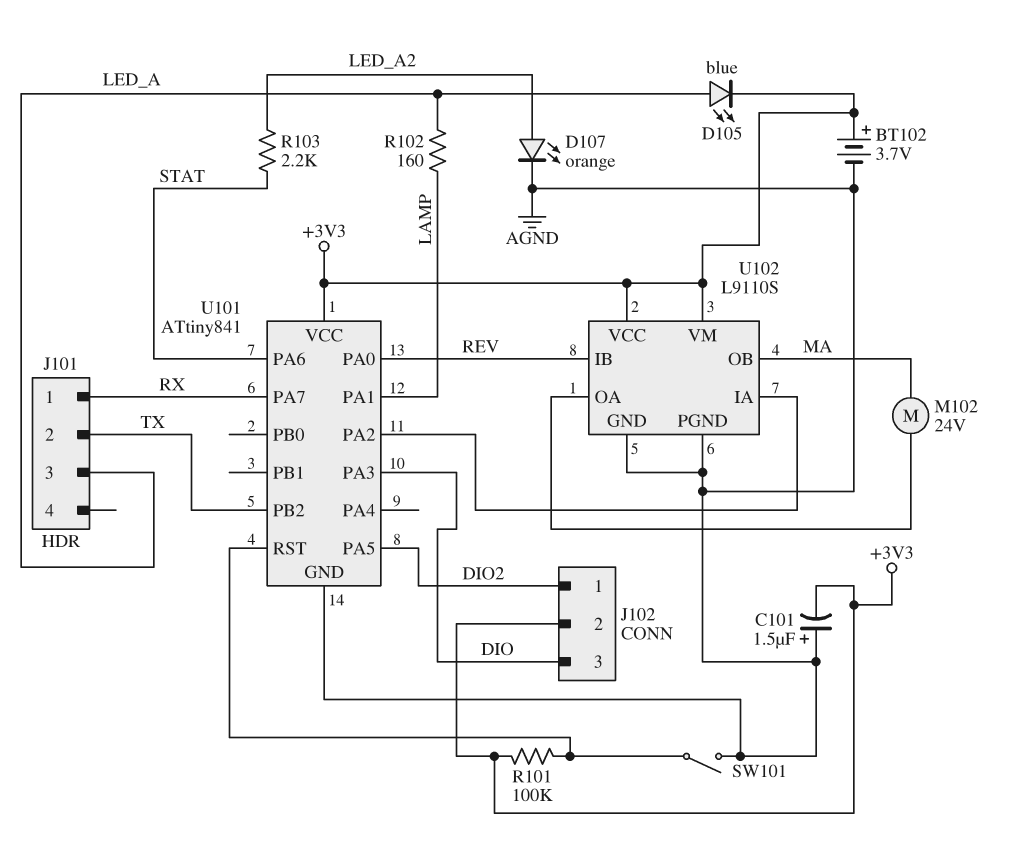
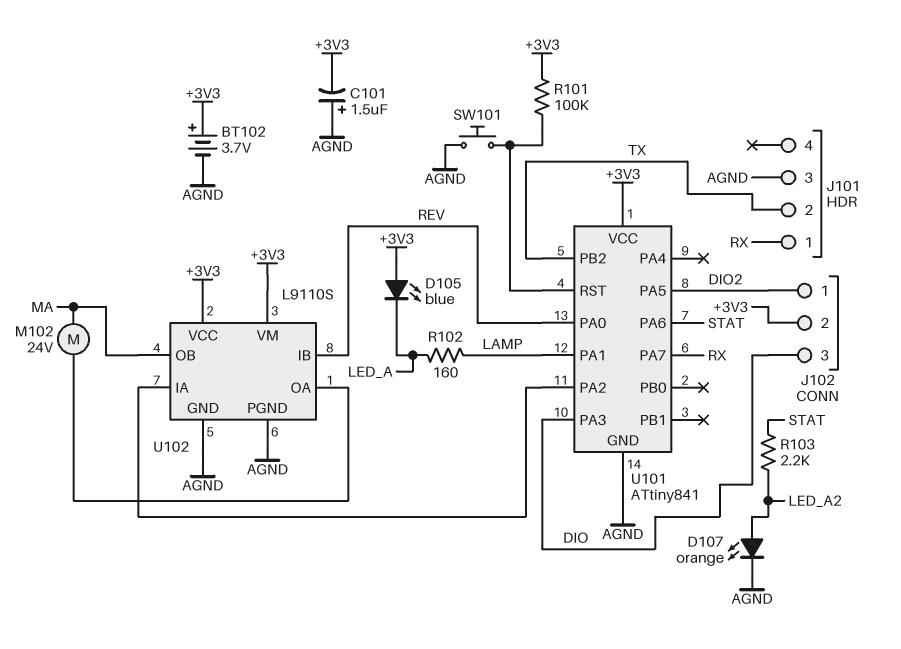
D105: LED blue (A LED_A, K +3V3) -> LED blue (A +3V3, K LED_A)
J101 pin 3: LED_A -> AGND
SW101: switch (AGND, U101/RST) -> button (AGND, U101/RST)

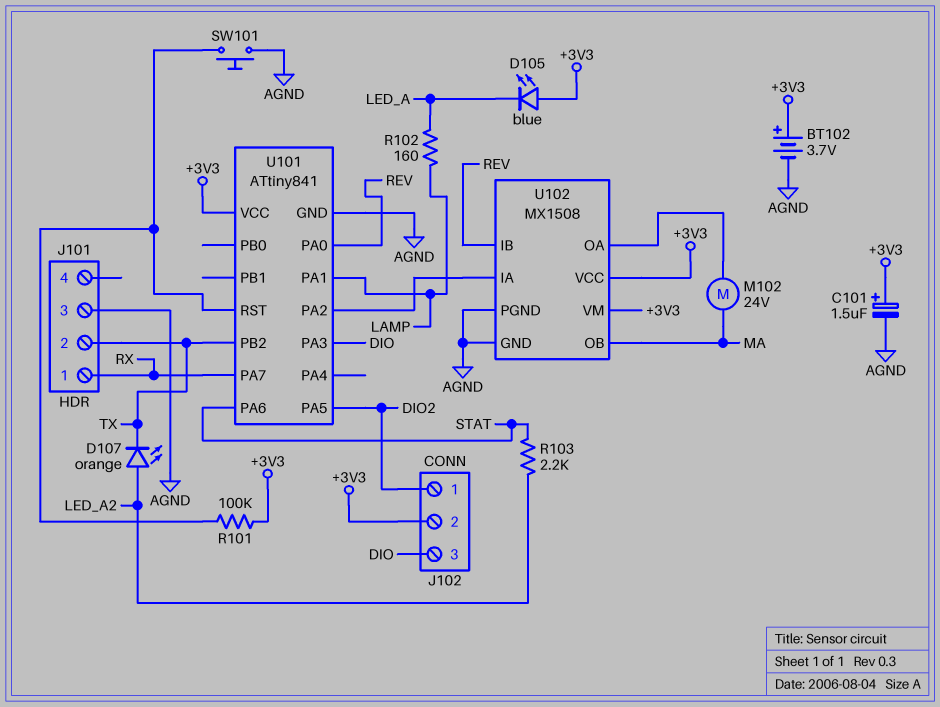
C101: 1.5uF (plus AGND, minus +3V3) -> 1.5uF (plus +3V3, minus AGND)
D107: LED orange (A LED_A2, K AGND) -> LED orange (A LED_A2, K TX)
U102: L9110S -> MX1508

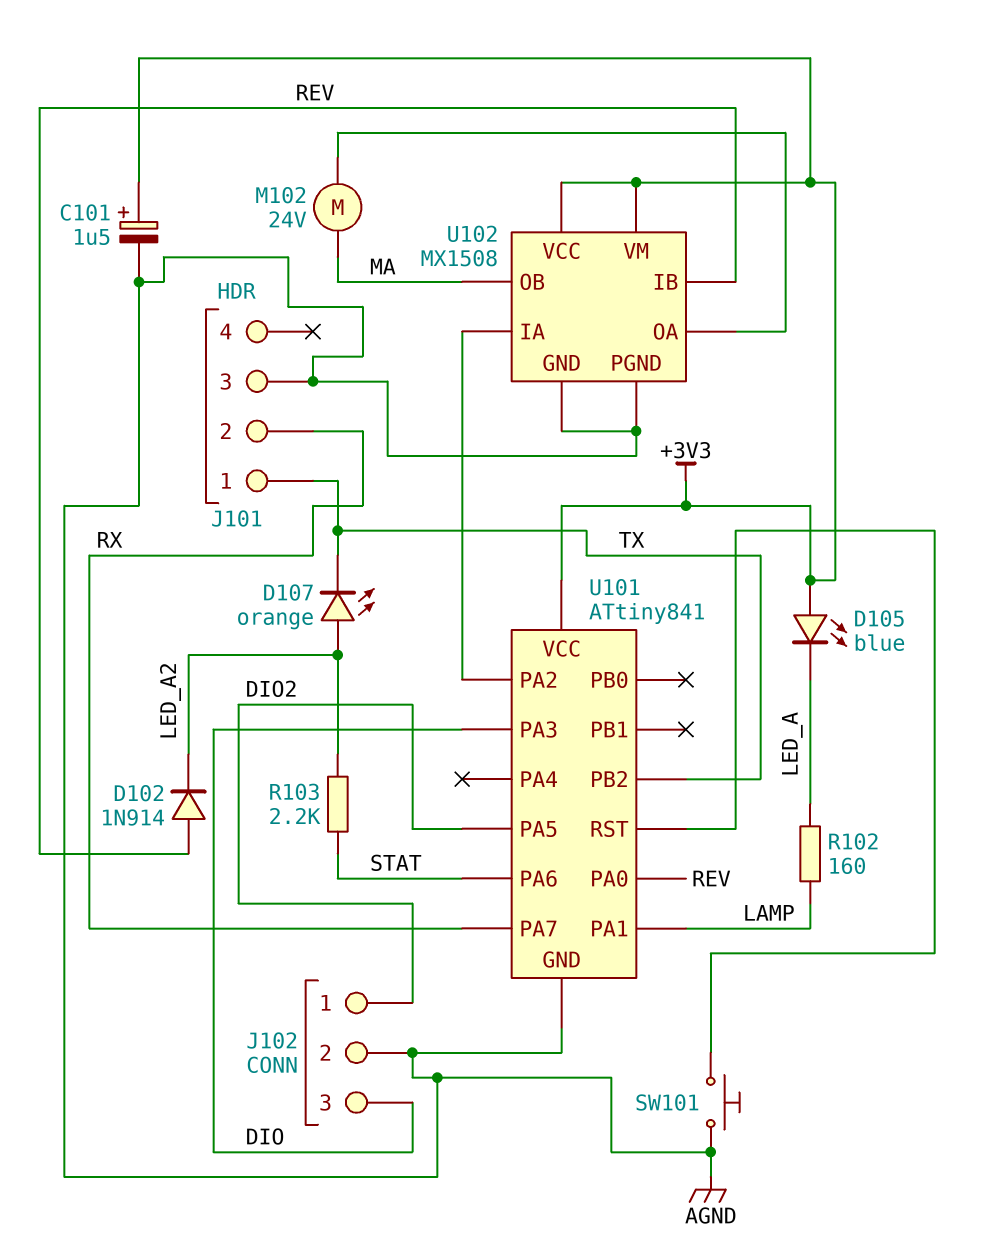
BT102: 3.7V (plus +3V3, minus AGND) -> none
D102: none -> diode 1N914 (A REV, K LED_A2)
J101 pin 1: RX -> TX
J101 pin 2: TX -> RX
J102 pin 2: +3V3 -> AGND
R101: 100k (+3V3, U101/RST) -> none

